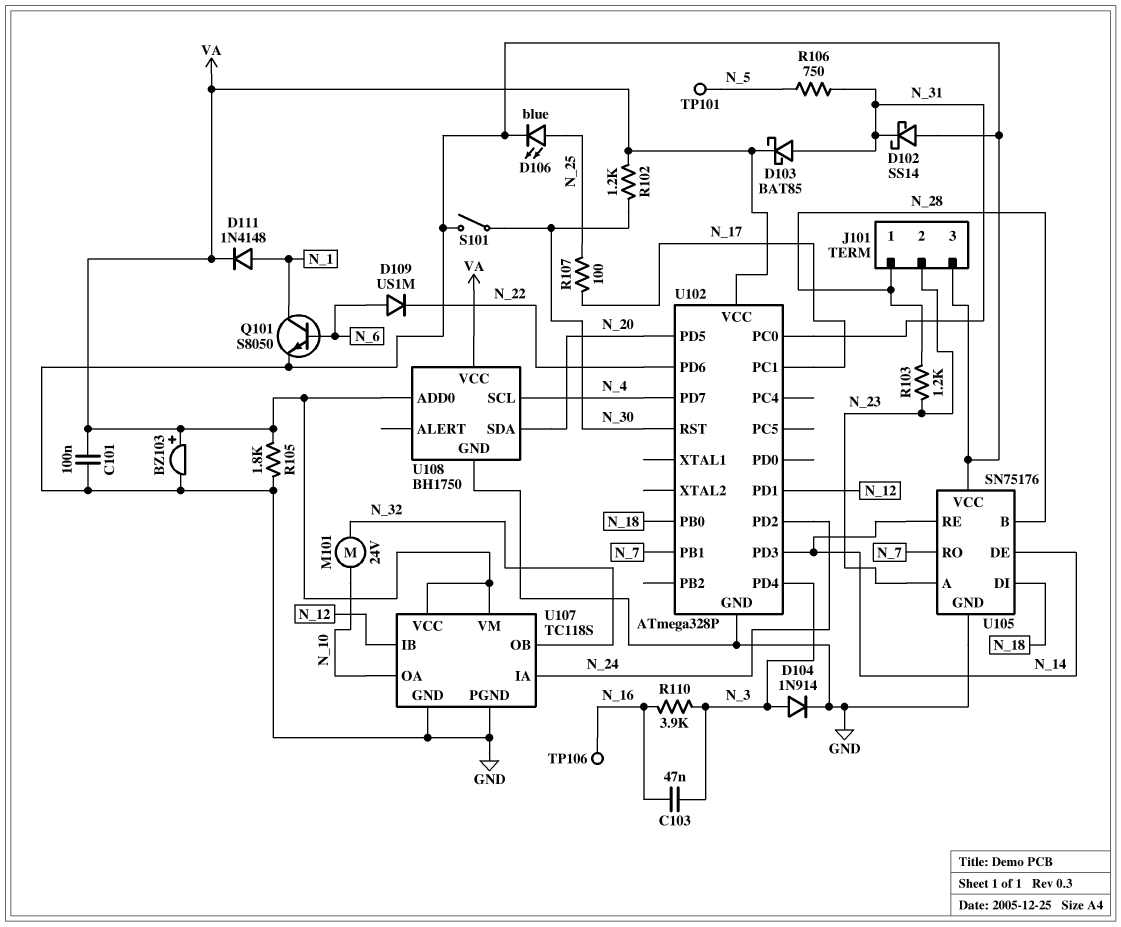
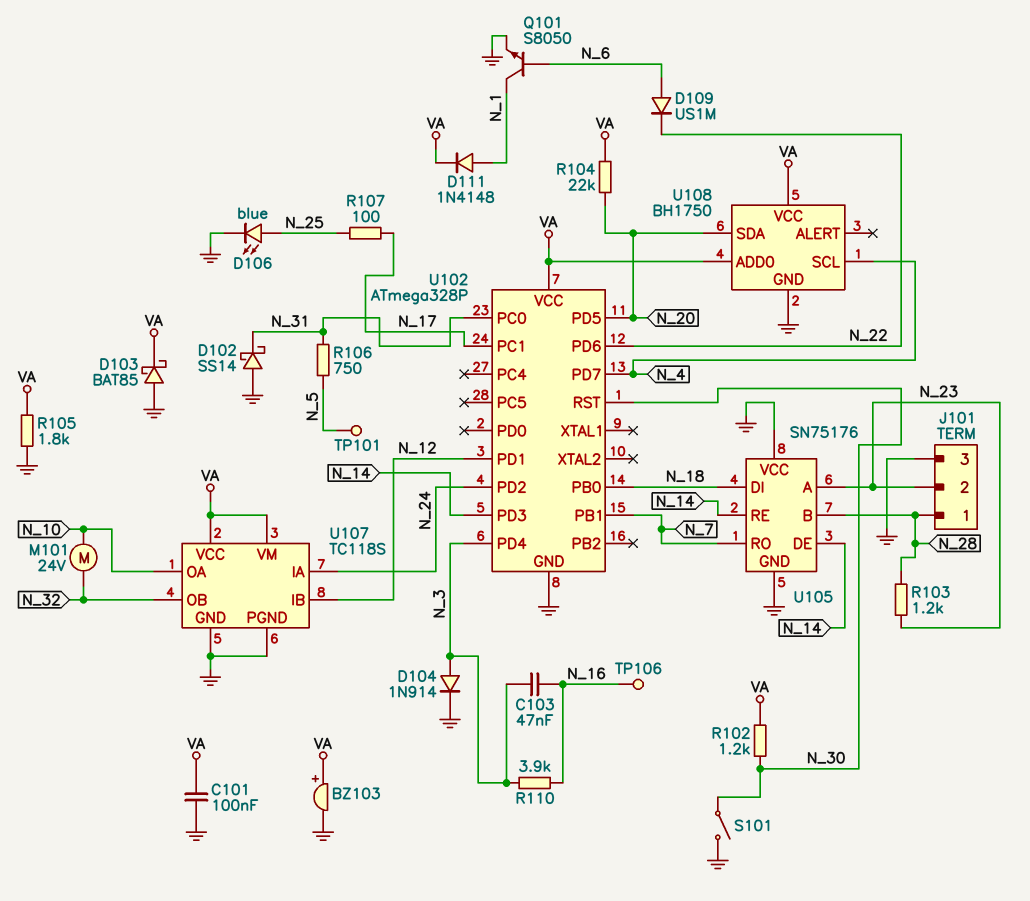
D103: schottky BAT85 (A N_31, K VA) -> schottky BAT85 (A GND, K VA)
R104: none -> 22k (N_20, VA)

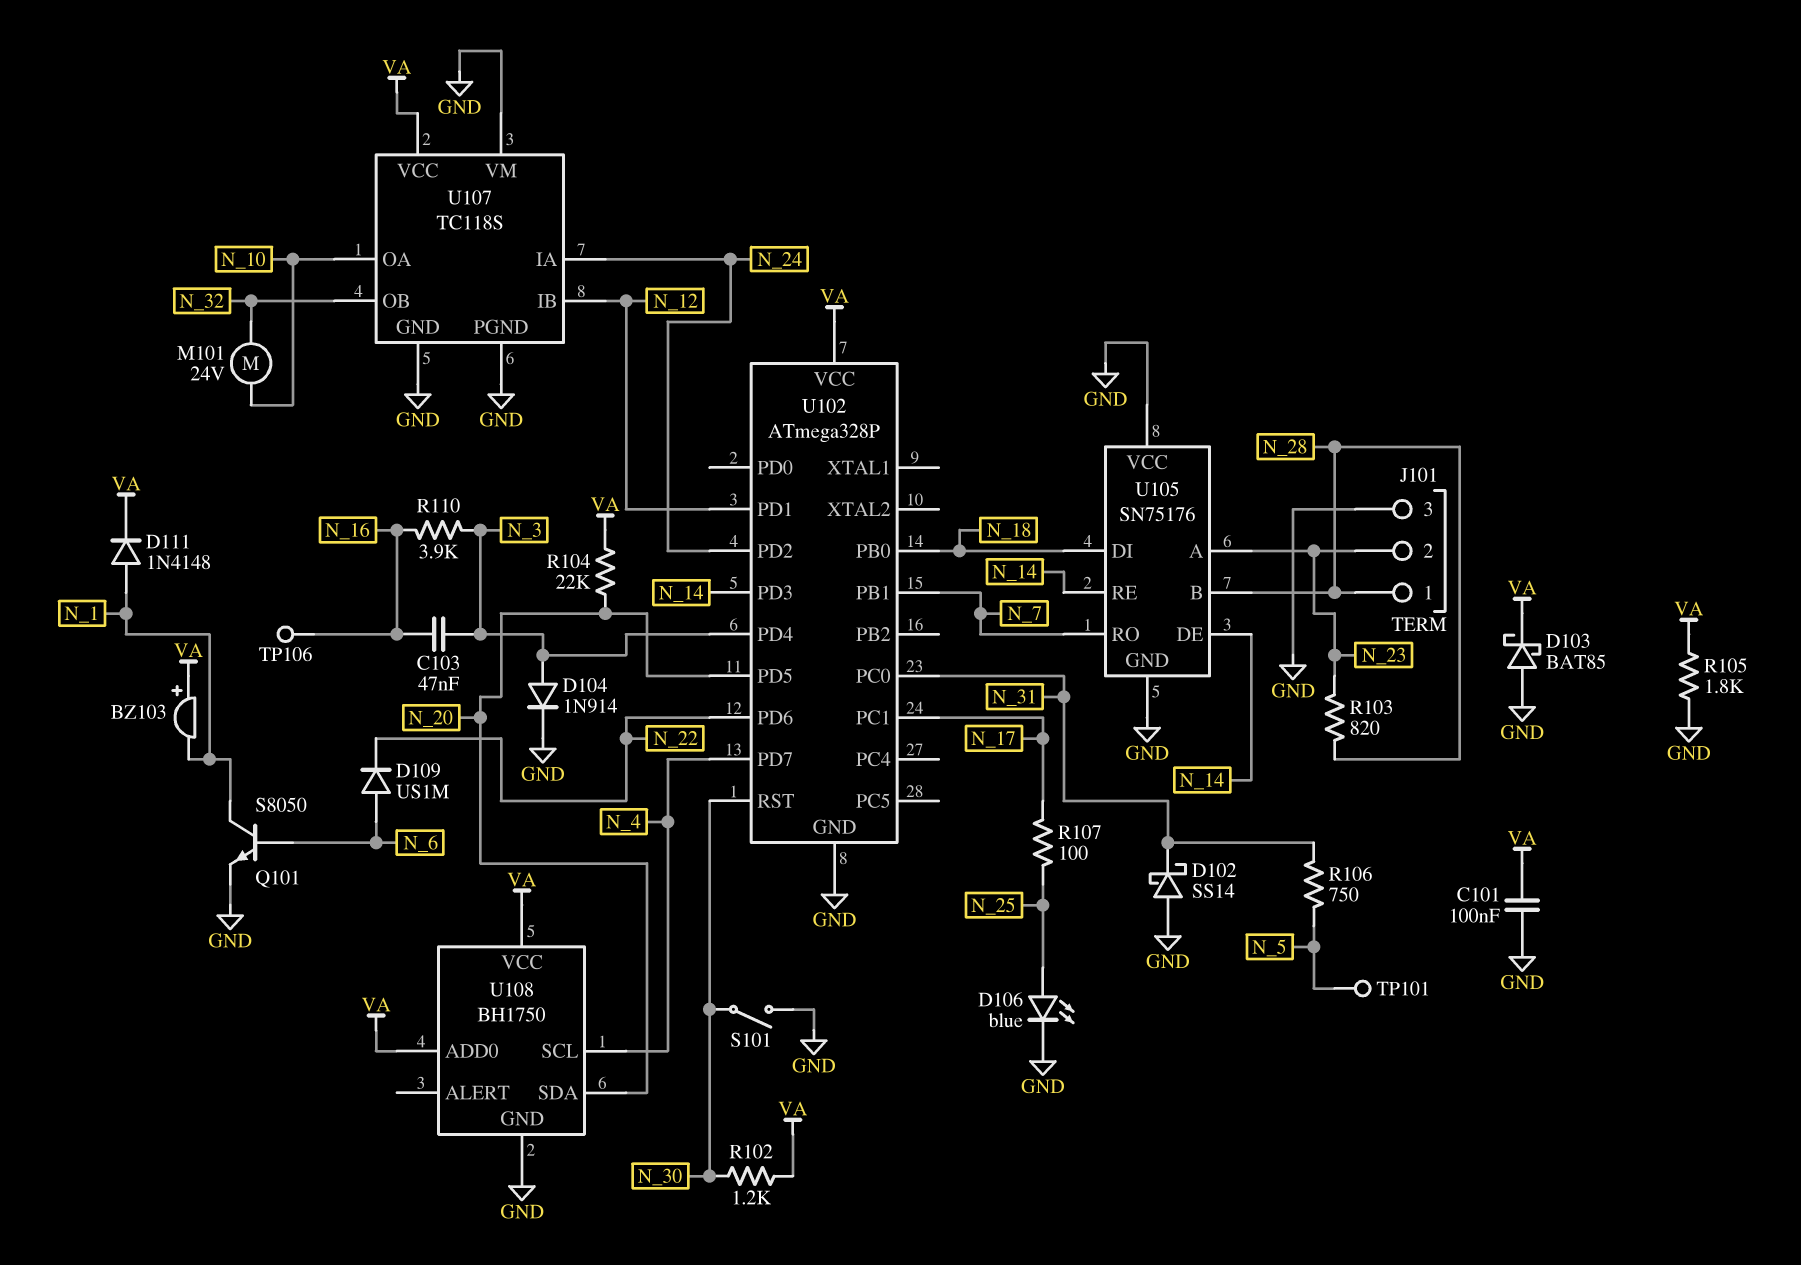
BZ103: buzzer (plus VA, minus GND) -> buzzer (plus VA, minus N_1)
R103: 1.2k (N_23, N_28) -> 820 (N_23, N_28)
U107 pin VM: VA -> GND

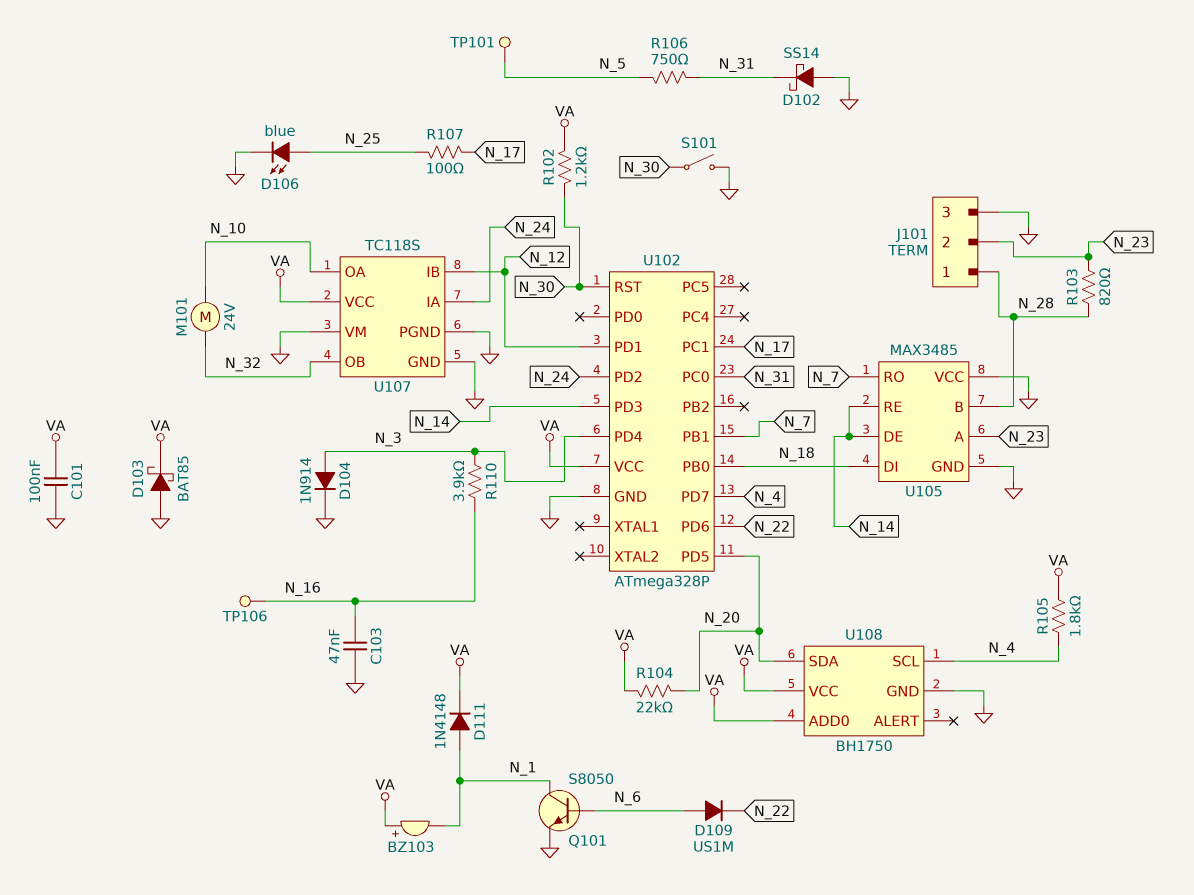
C103: 47nF (N_3, N_16) -> 47nF (GND, N_16)
R105: 1.8k (GND, VA) -> 1.8k (N_4, VA)
U105: SN75176 -> MAX3485

